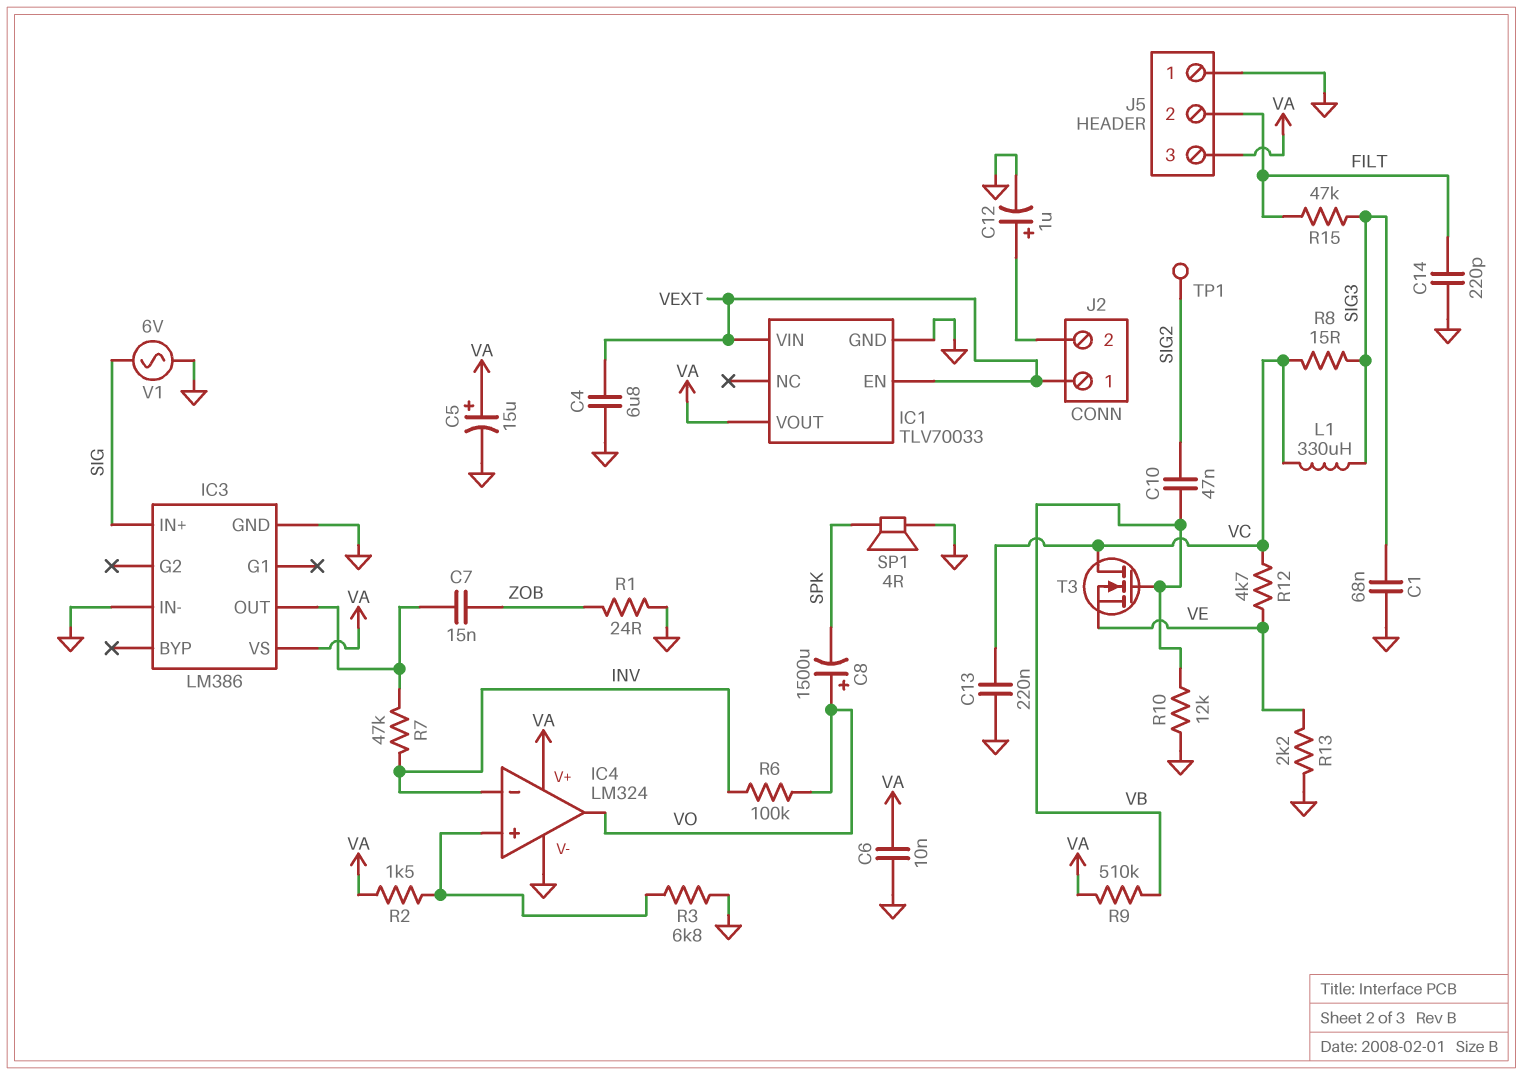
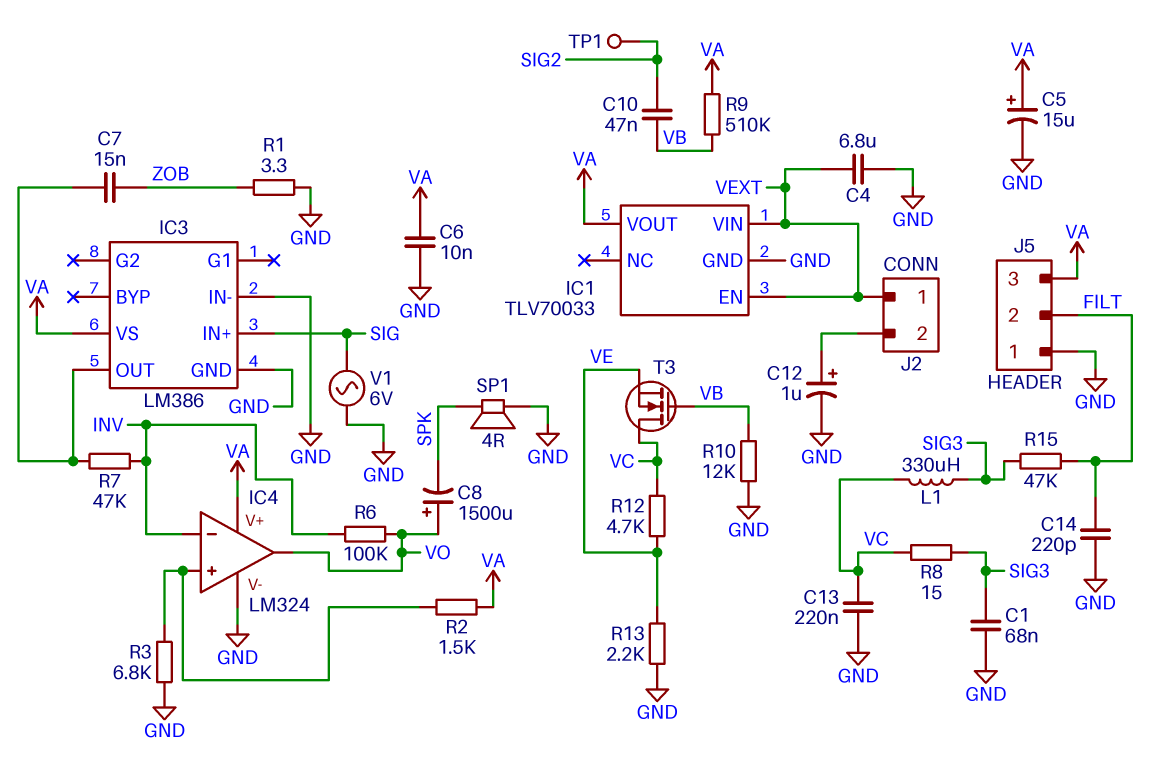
R1: 24 (GND, ZOB) -> 3.3 (GND, ZOB)

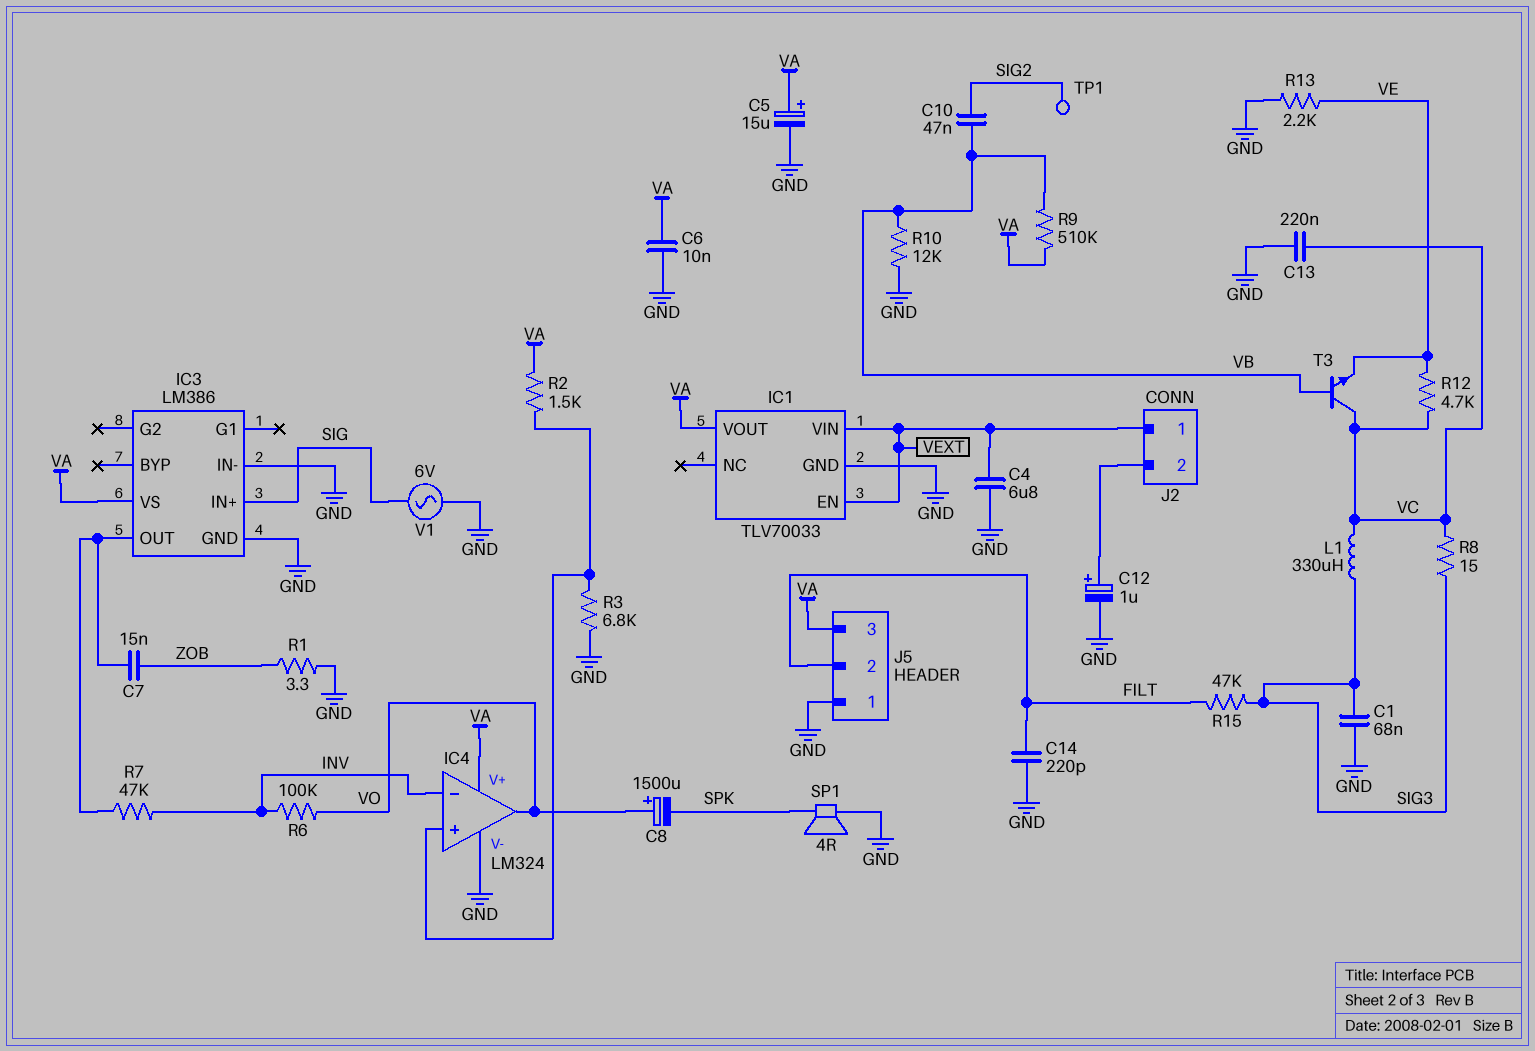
T3: NMOS (G VB, D VC, S VE) -> NPN (B VB, C VC, E VE)

